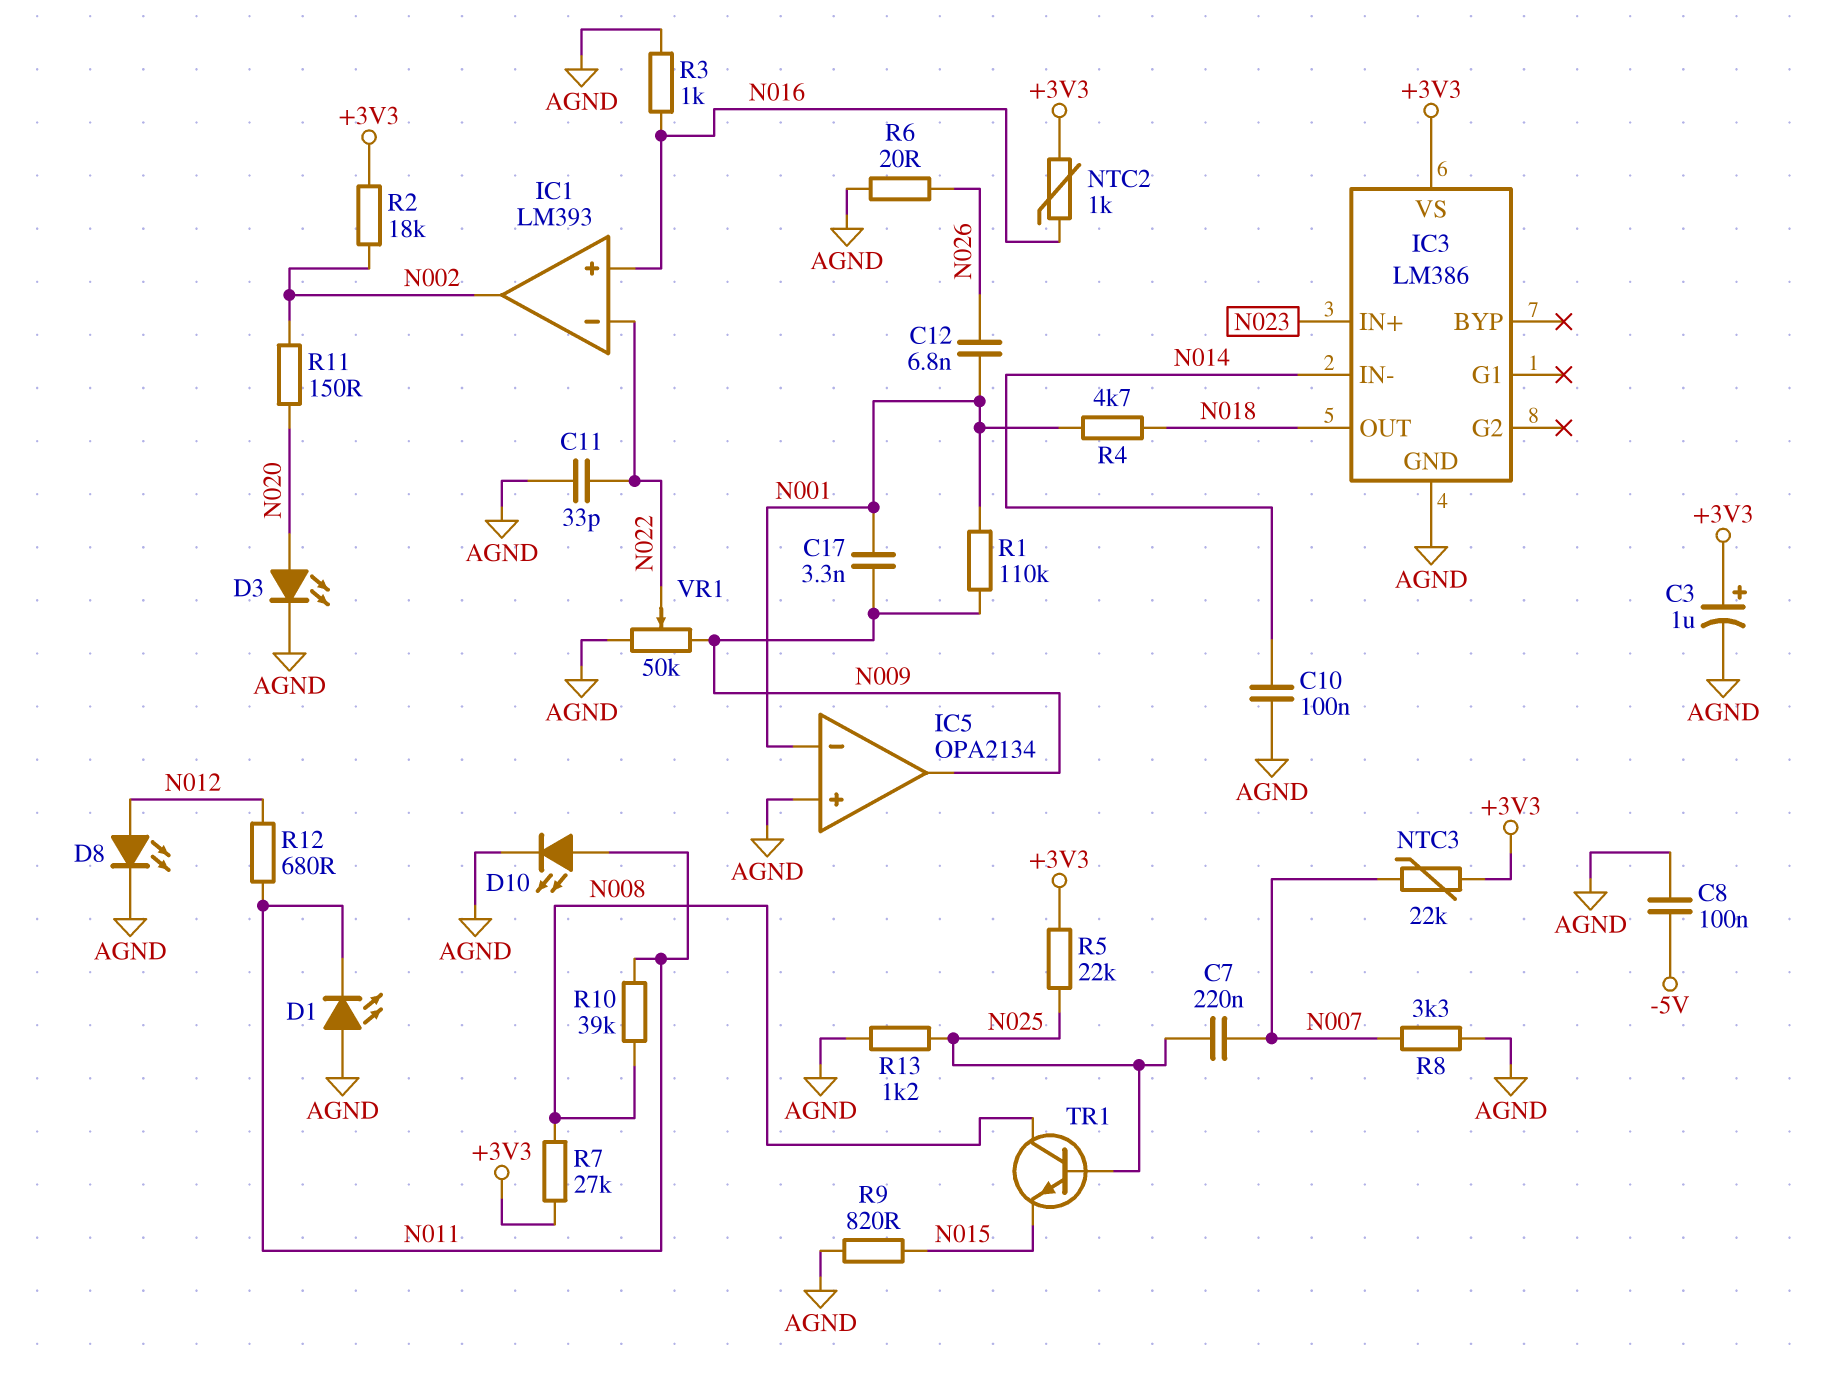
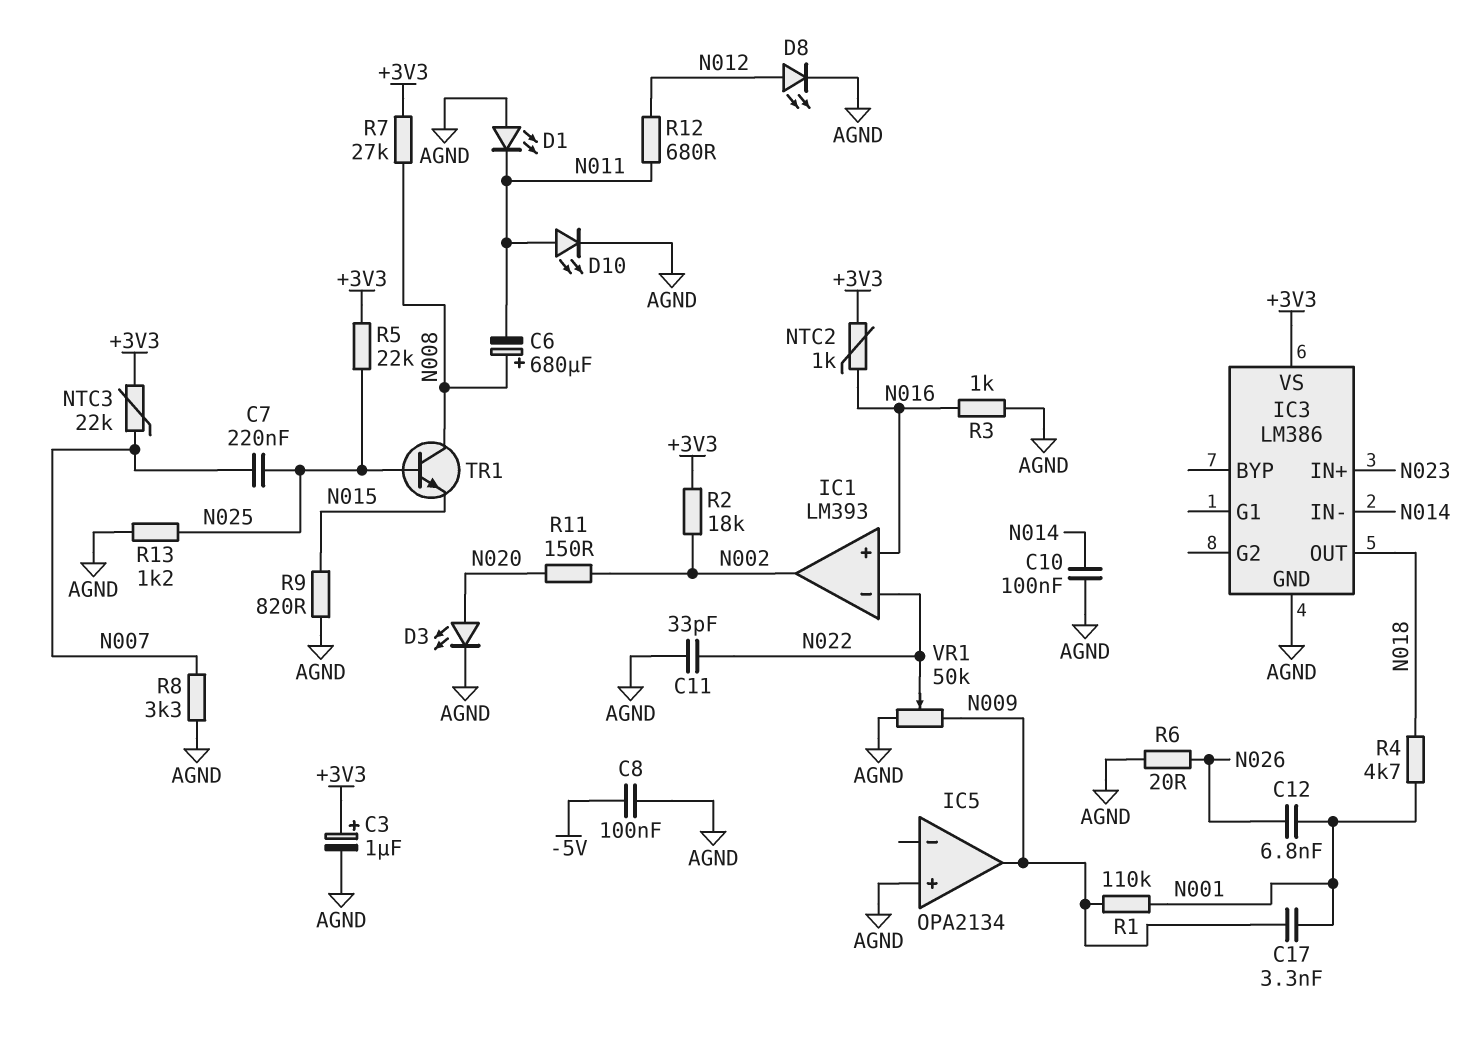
C6: none -> 680uF (plus N008, minus N011)
IC5 pin in-: N001 -> none
R10: 39k (N008, N011) -> none

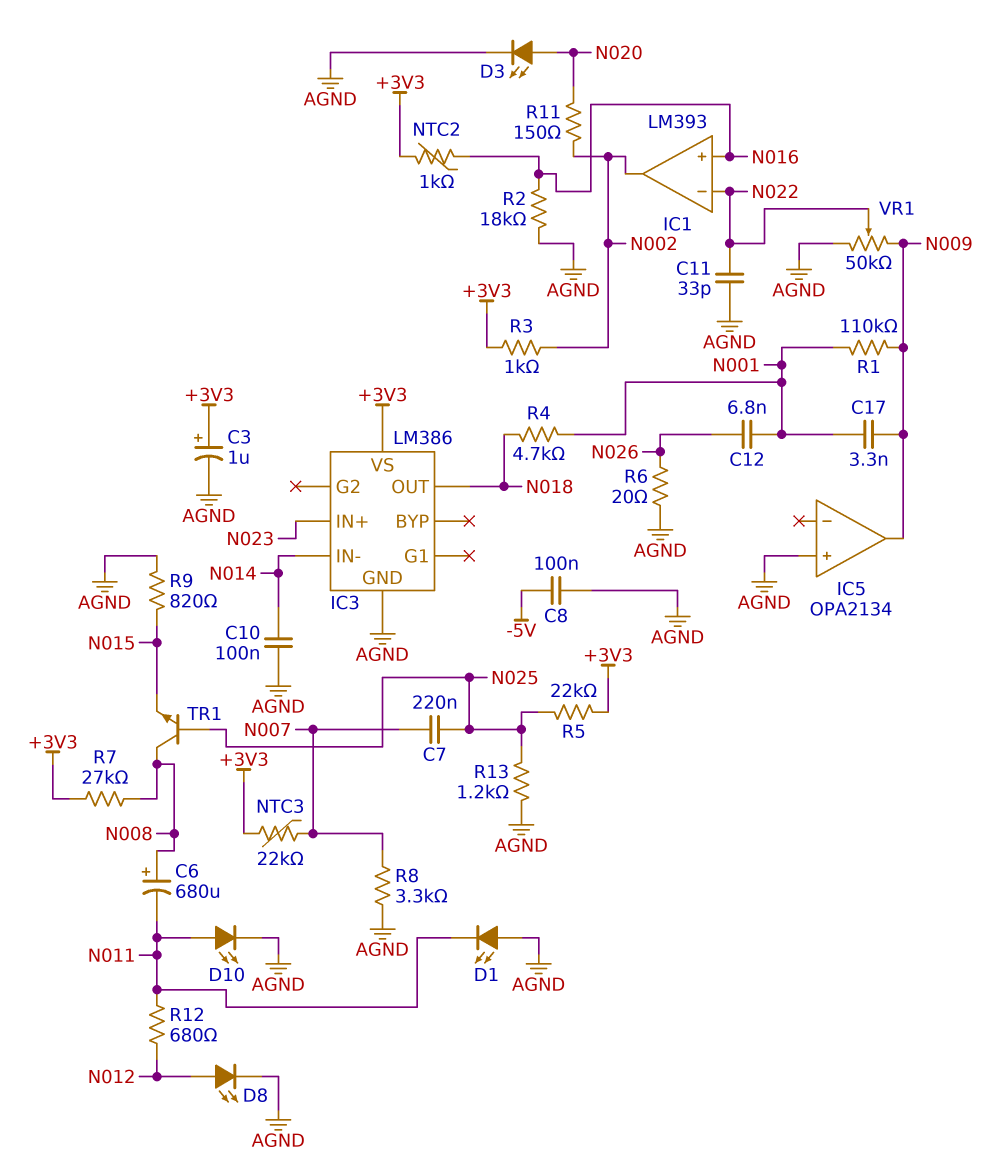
R2: 18k (+3V3, N002) -> 18k (AGND, N016)
R3: 1k (AGND, N016) -> 1k (+3V3, N002)

